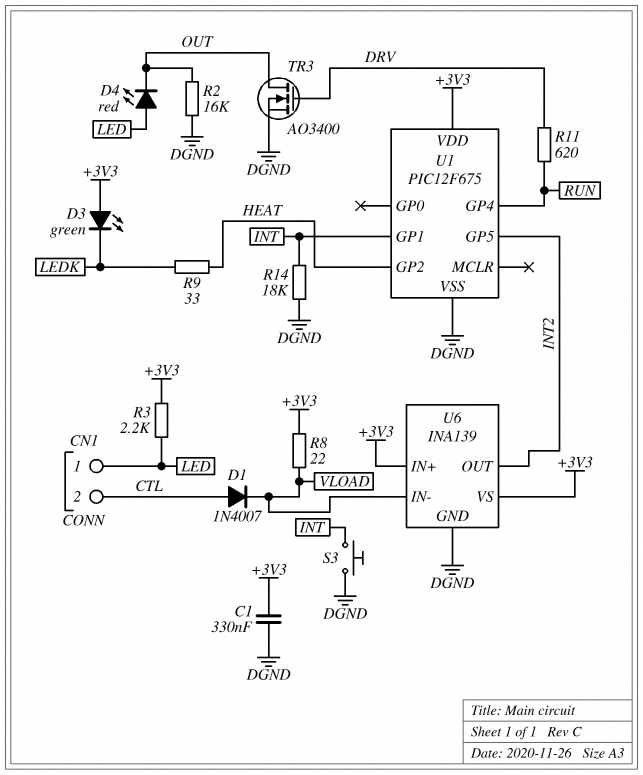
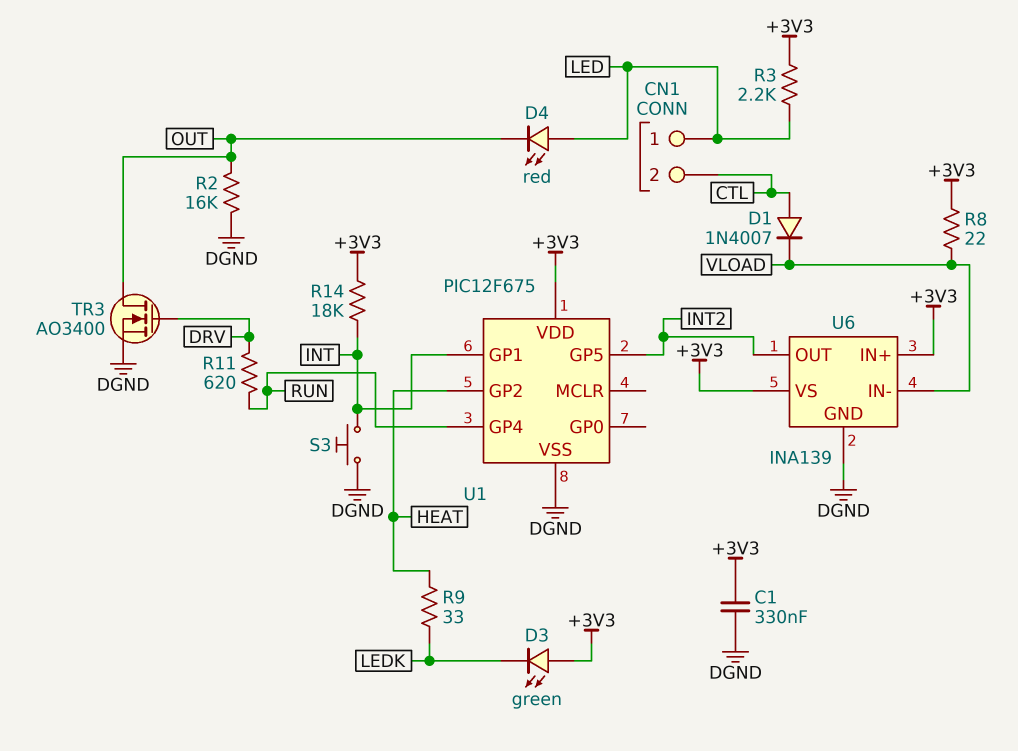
R14: 18k (DGND, INT) -> 18k (+3V3, INT)

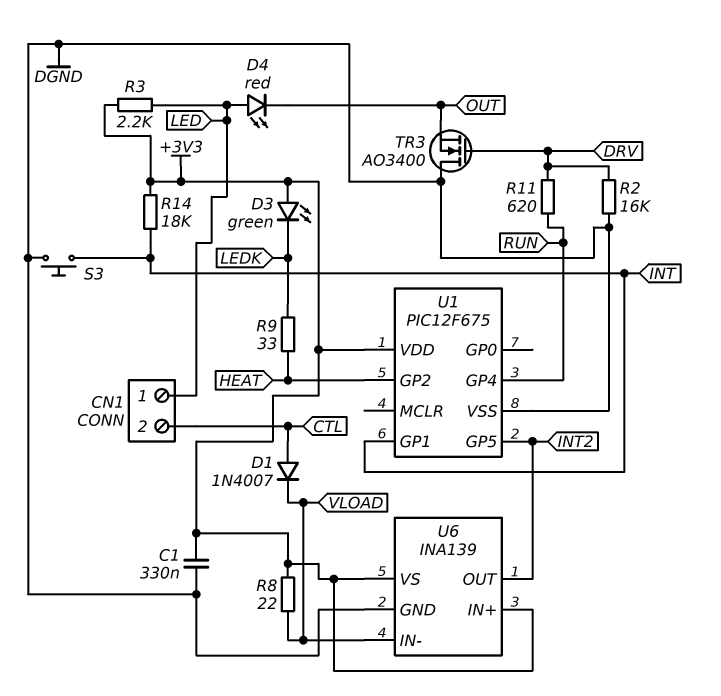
R2: 16k (DGND, OUT) -> 16k (DGND, DRV)
TR3: NMOS AO3400 (G DRV, D OUT, S DGND) -> NMOS AO3400 (G DRV, D DGND, S OUT)

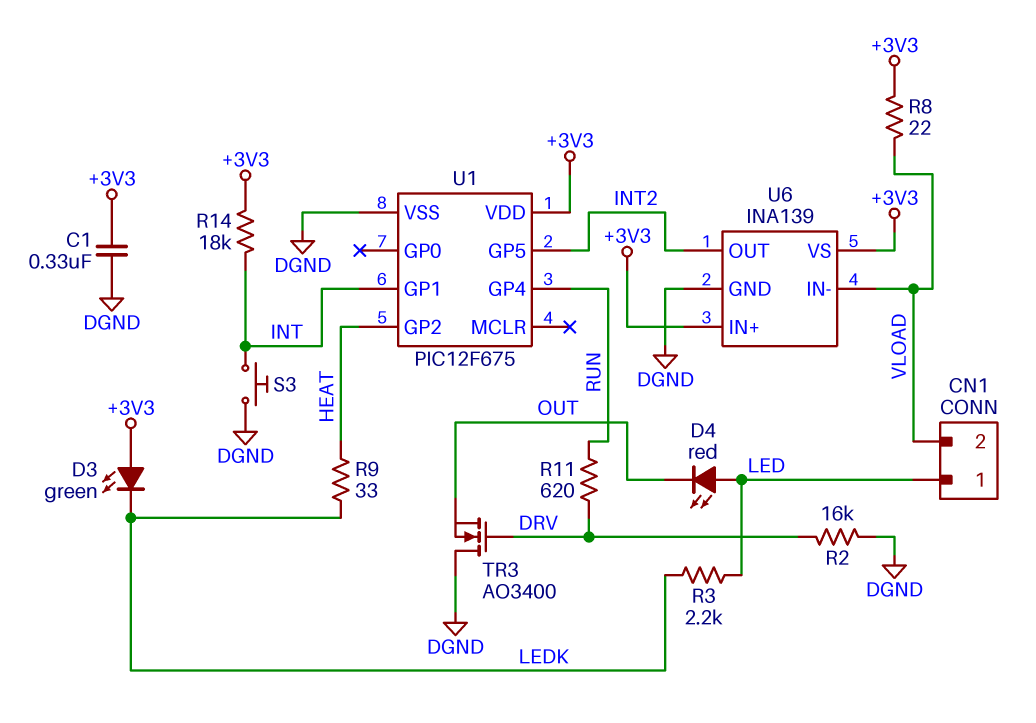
CN1 pin 2: CTL -> VLOAD
D1: diode 1N4007 (A CTL, K VLOAD) -> none
R3: 2.2k (+3V3, LED) -> 2.2k (LED, LEDK)

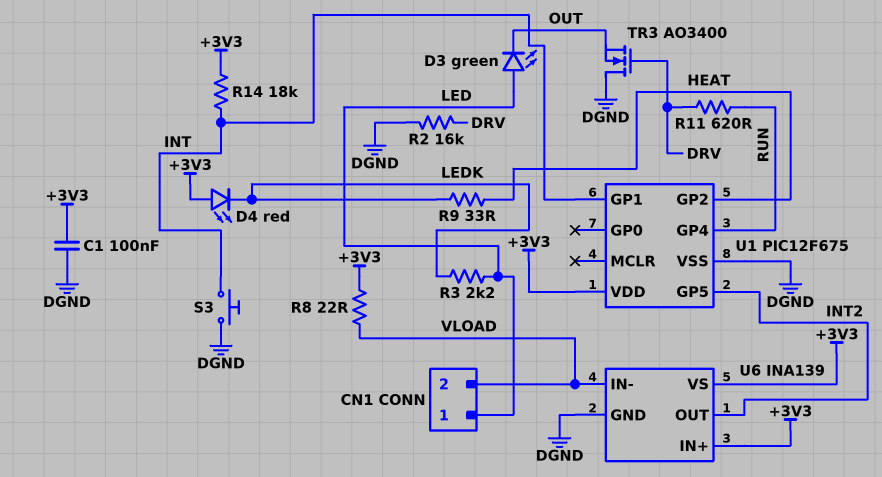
C1: 330nF (+3V3, DGND) -> 100nF (+3V3, DGND)
D3: LED green (A +3V3, K LEDK) -> LED green (A LED, K OUT)
D4: LED red (A LED, K OUT) -> LED red (A +3V3, K LEDK)

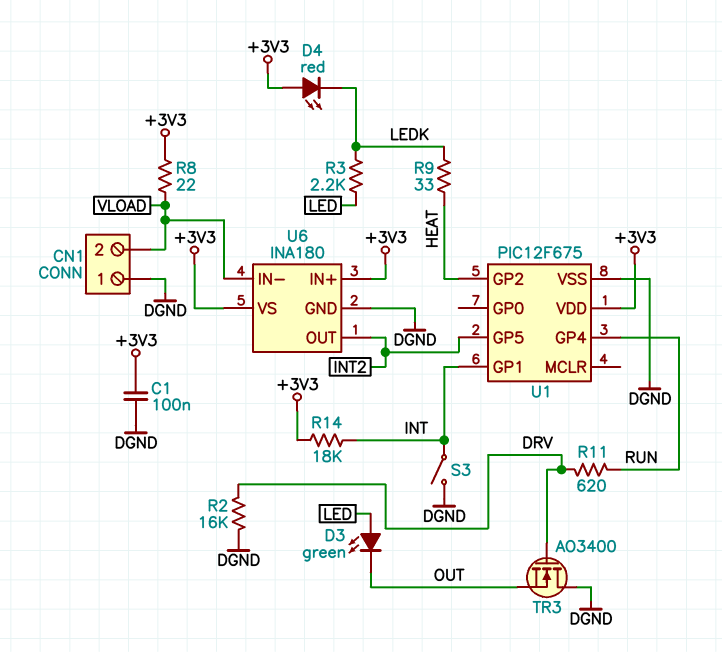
CN1 pin 1: LED -> DGND
S3: button (DGND, INT) -> switch (DGND, INT)
U6: INA139 -> INA180

